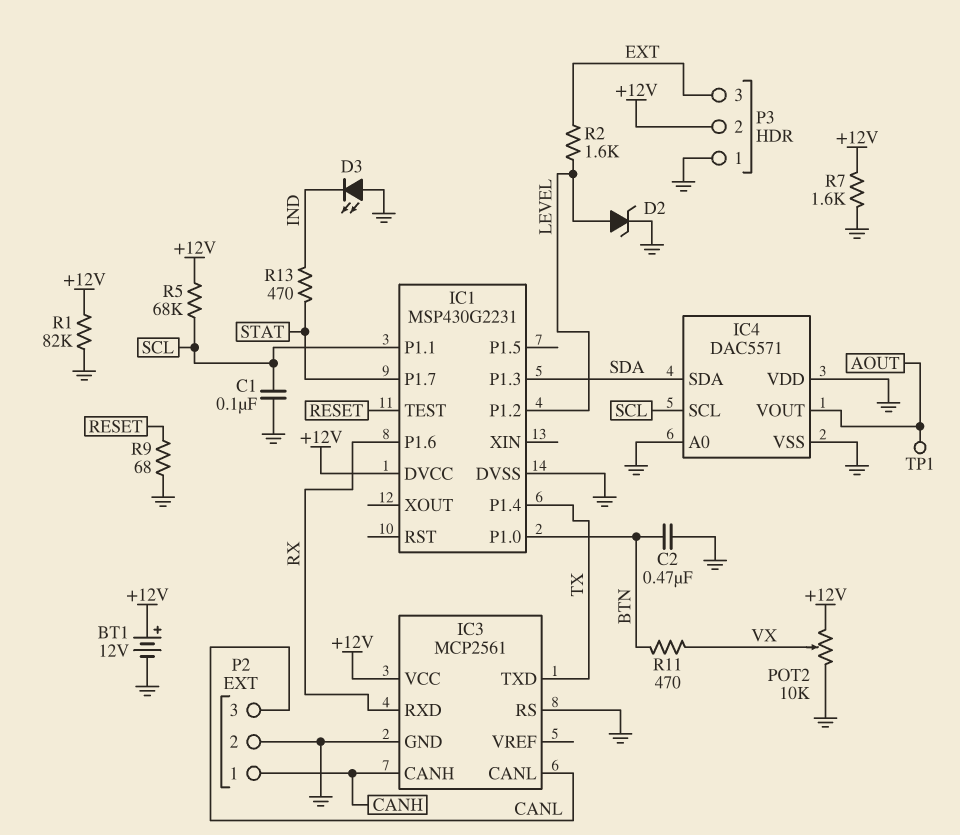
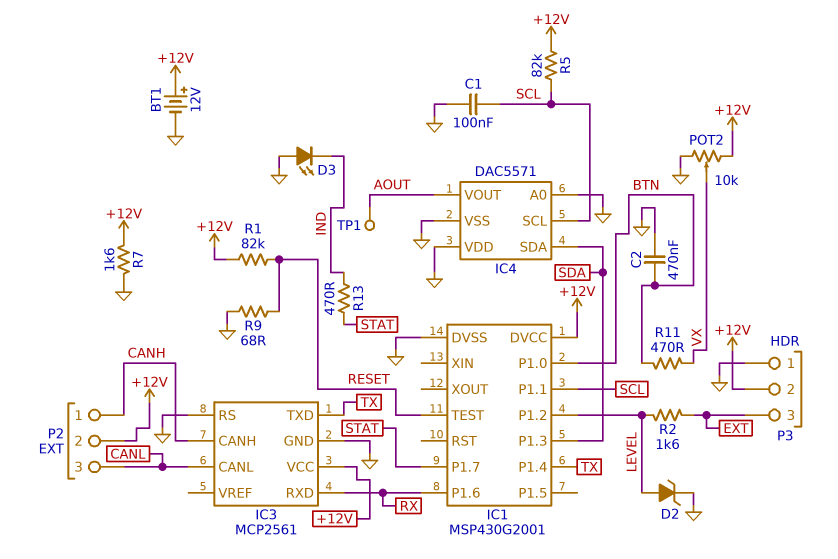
IC1: MSP430G2231 -> MSP430G2001
P2 pin 2: GND -> +12V
R1: 82k (+12V, GND) -> 82k (+12V, RESET)
R5: 68k (+12V, SCL) -> 82k (+12V, SCL)

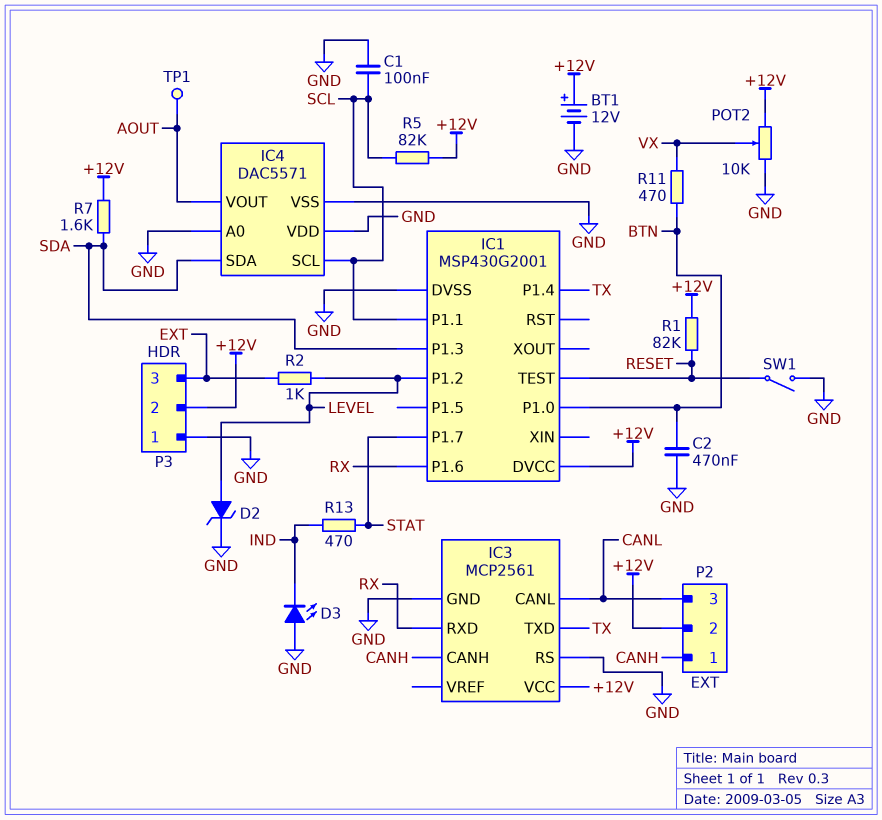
R2: 1.6k (EXT, LEVEL) -> 1k (EXT, LEVEL)
R7: 1.6k (+12V, GND) -> 1.6k (+12V, SDA)
R9: 68 (GND, RESET) -> none
SW1: none -> switch (GND, RESET)

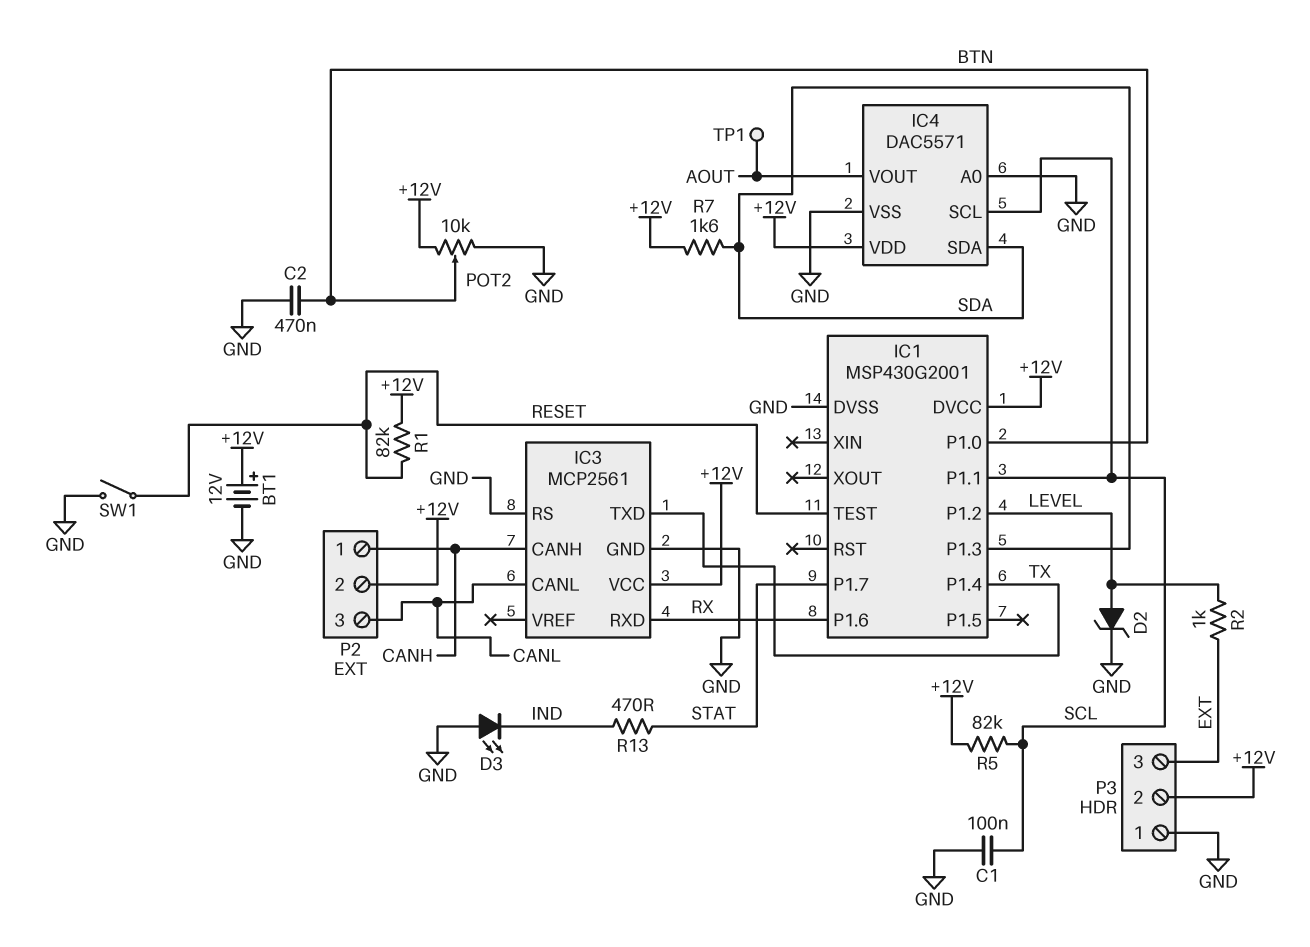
IC4 pin VDD: GND -> +12V
POT2: 10k (+12V, GND, wiper VX) -> 10k (+12V, GND, wiper BTN)
R11: 470 (BTN, VX) -> none

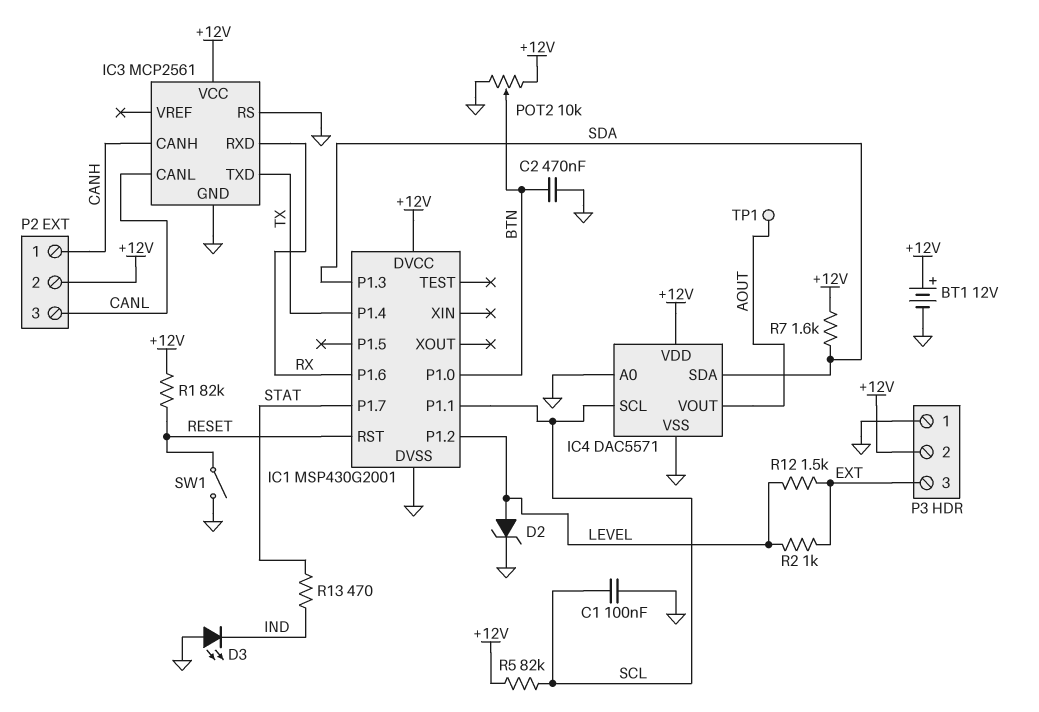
IC1 pin RST: none -> RESET
IC1 pin TEST: RESET -> none
R12: none -> 1.5k (EXT, LEVEL)

